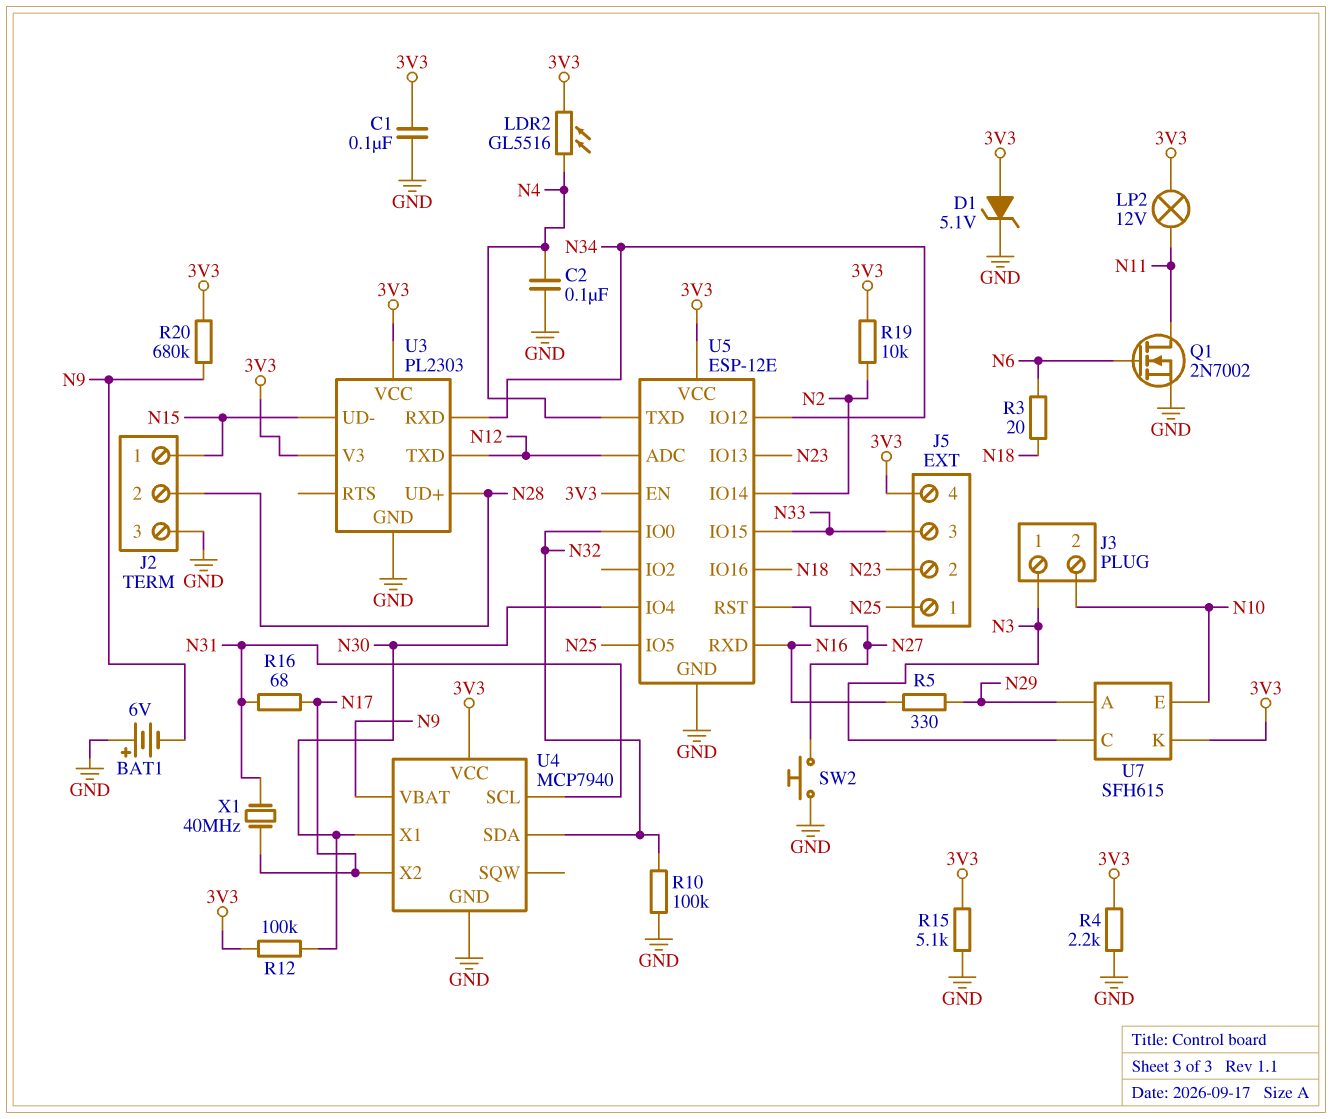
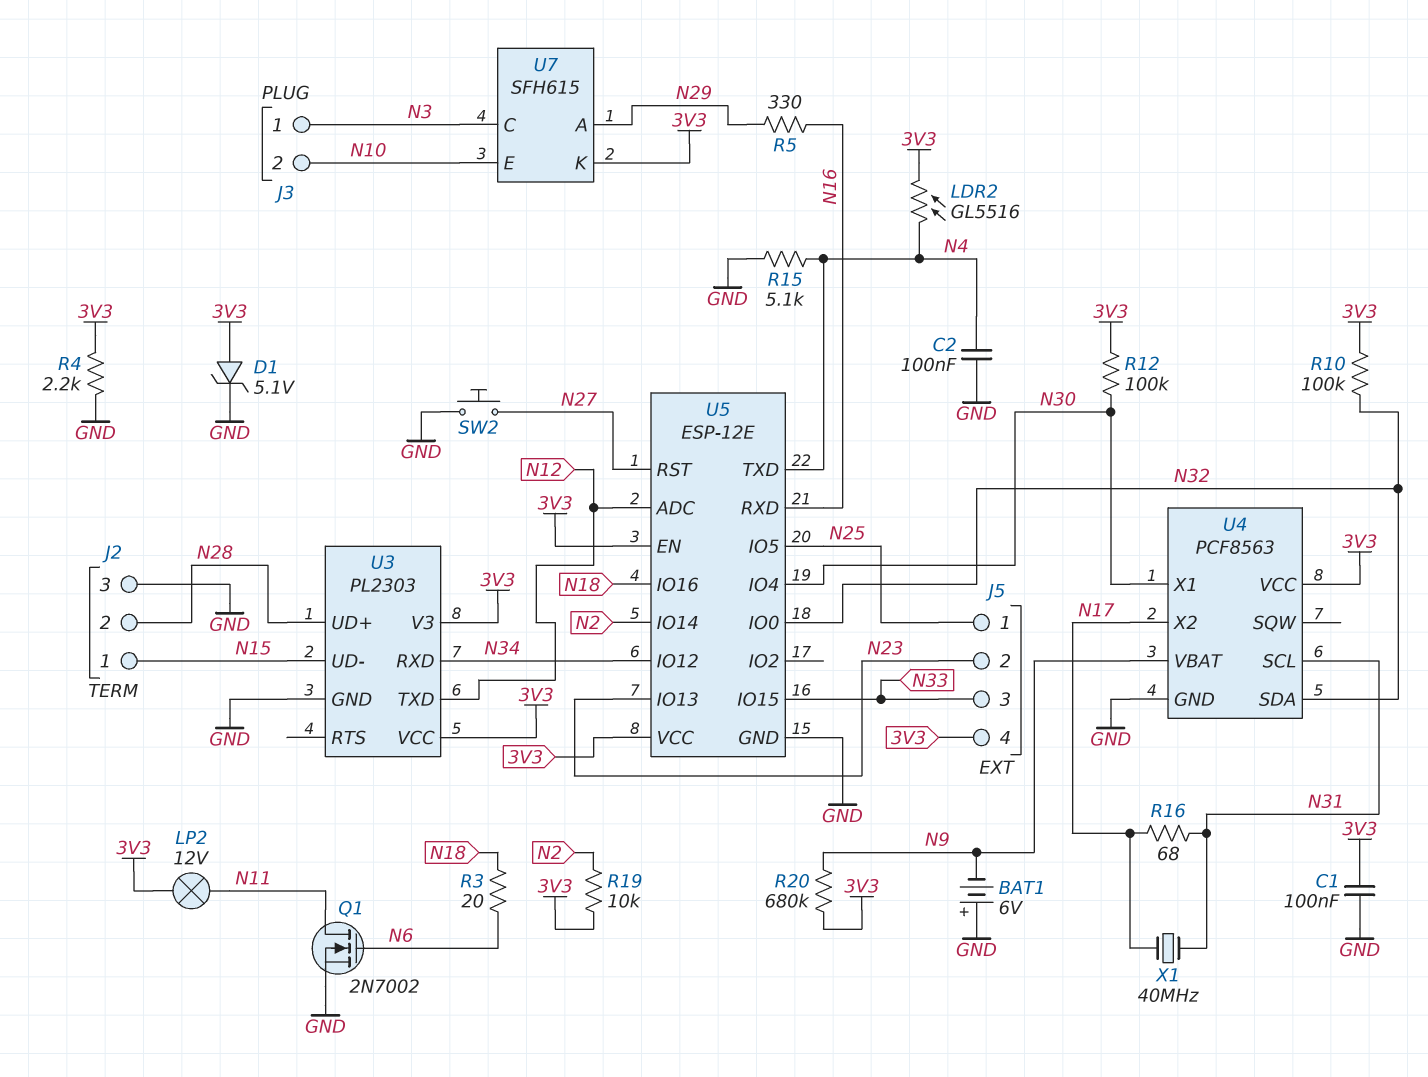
R10: 100k (GND, N32) -> 100k (3V3, N32)
R15: 5.1k (3V3, GND) -> 5.1k (GND, N4)
U4: MCP7940 -> PCF8563

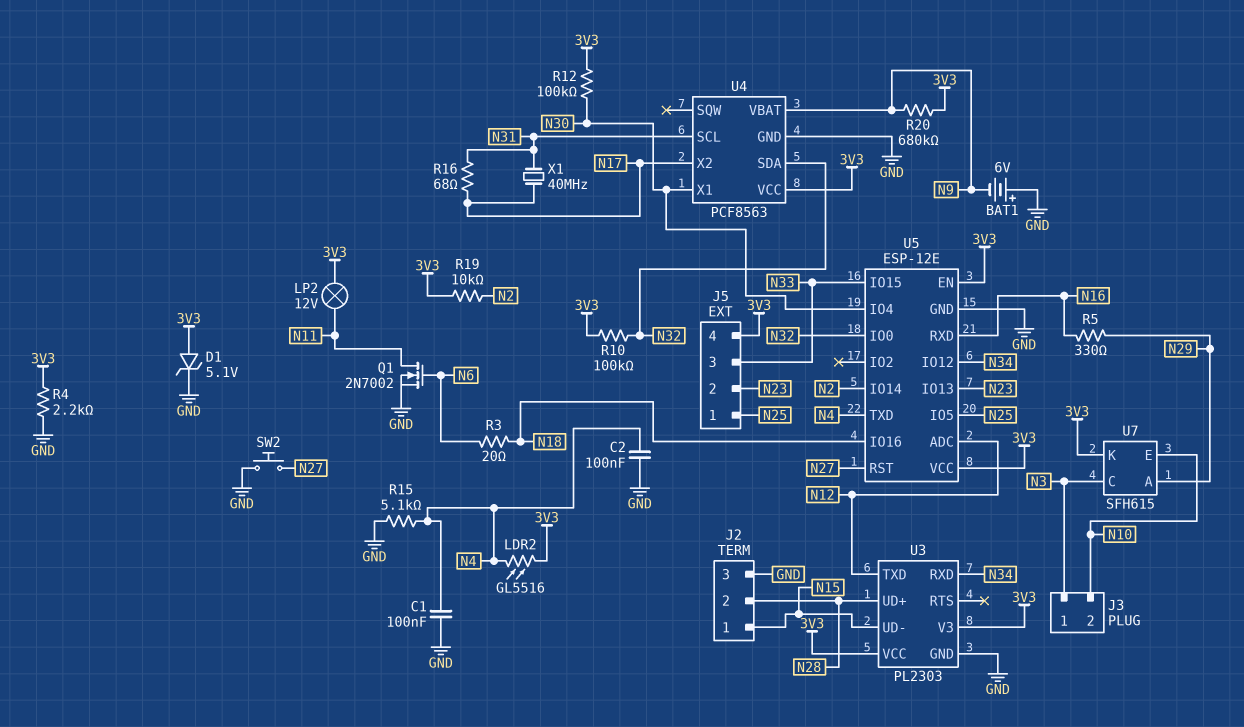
C1: 100nF (3V3, GND) -> 100nF (GND, N4)

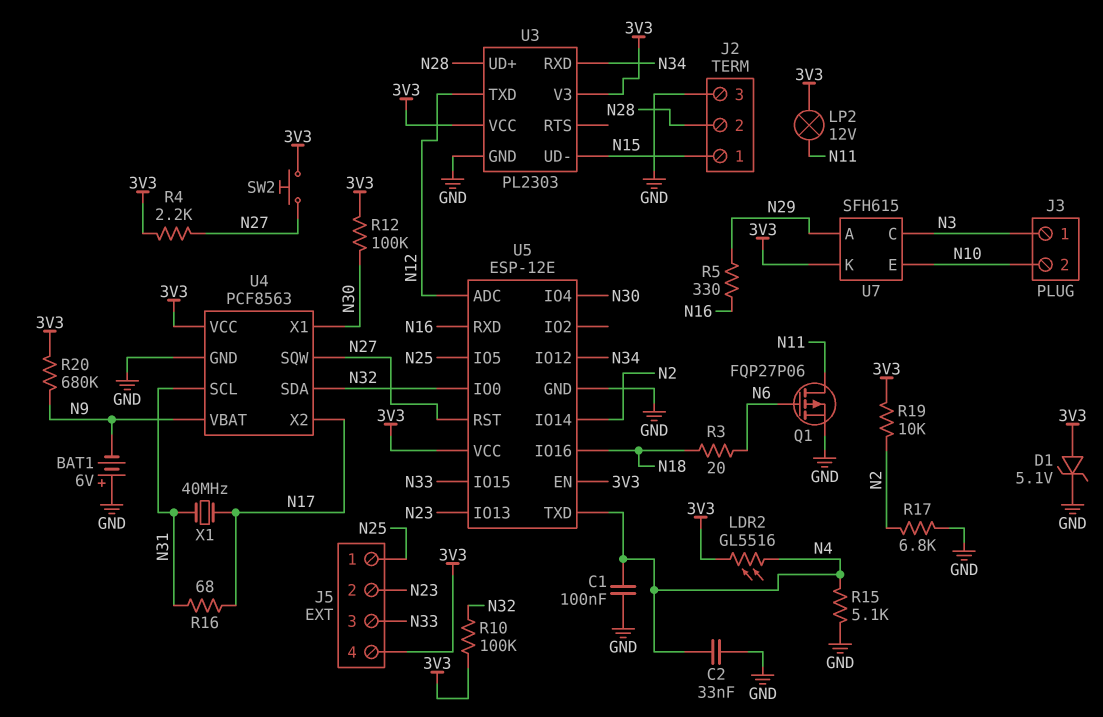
C2: 100nF (GND, N4) -> 33nF (GND, N4)
Q1: NMOS 2N7002 (G N6, D N11, S GND) -> PMOS FQP27P06 (G N6, D N11, S GND)
R4: 2.2k (3V3, GND) -> 2.2k (3V3, N27)
R17: none -> 6.8k (GND, N2)
SW2: button (GND, N27) -> button (3V3, N27)
U4 pin SQW: none -> N27

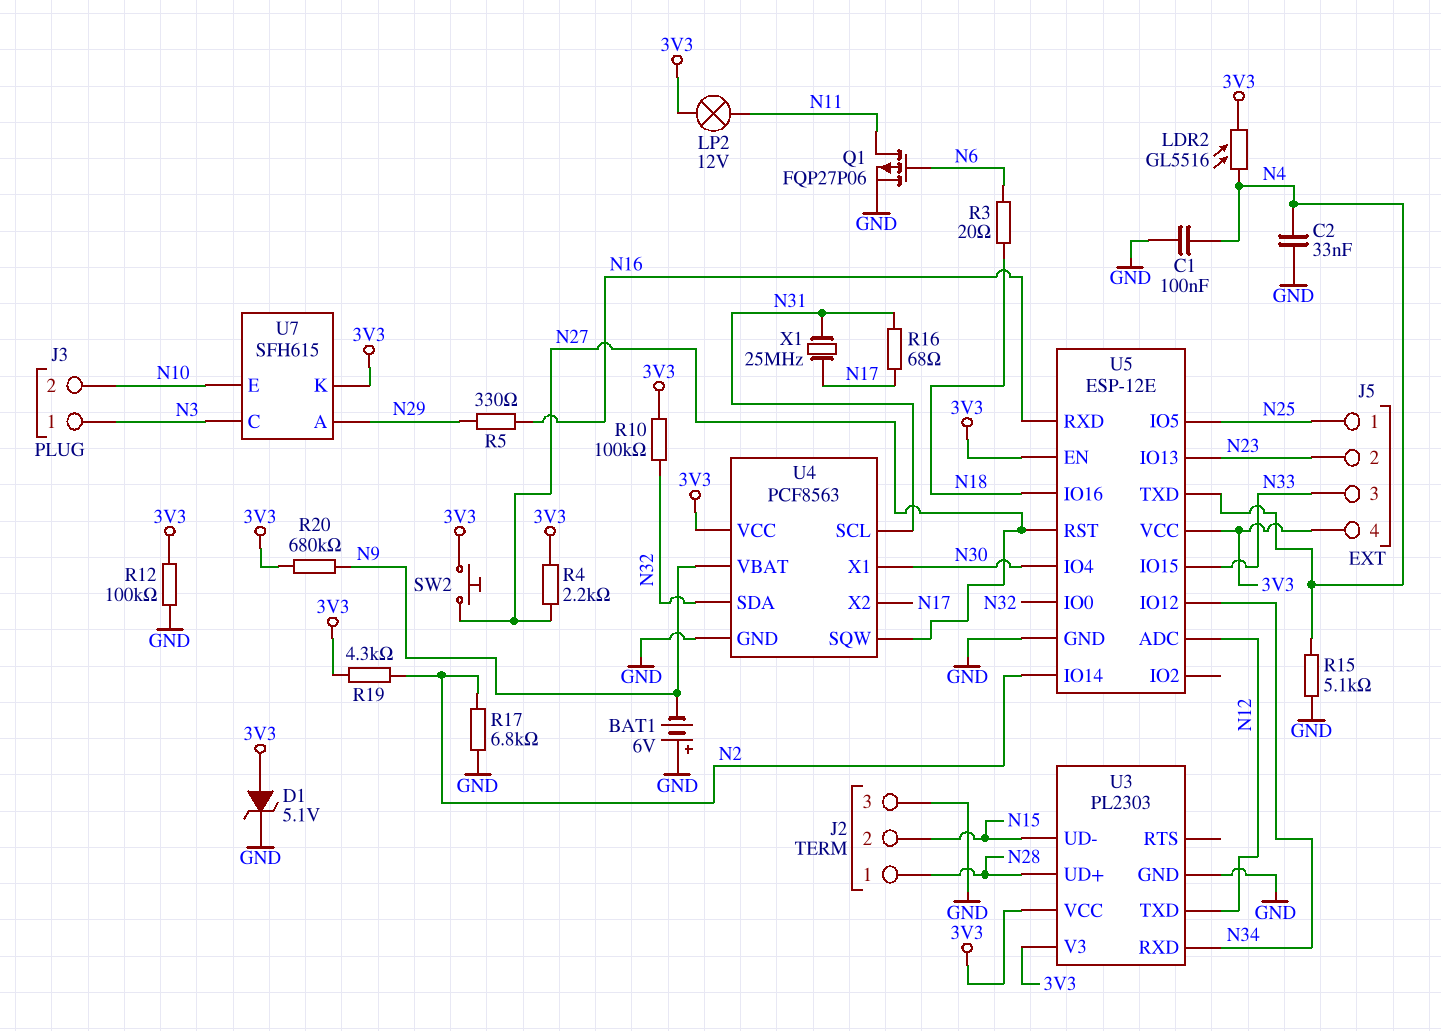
J2 pin 1: N15 -> N28
J2 pin 2: N28 -> N15
R12: 100k (3V3, N30) -> 100k (3V3, GND)
R19: 10k (3V3, N2) -> 4.3k (3V3, N2)
X1: 40MHz (N17, N31) -> 25MHz (N17, N31)

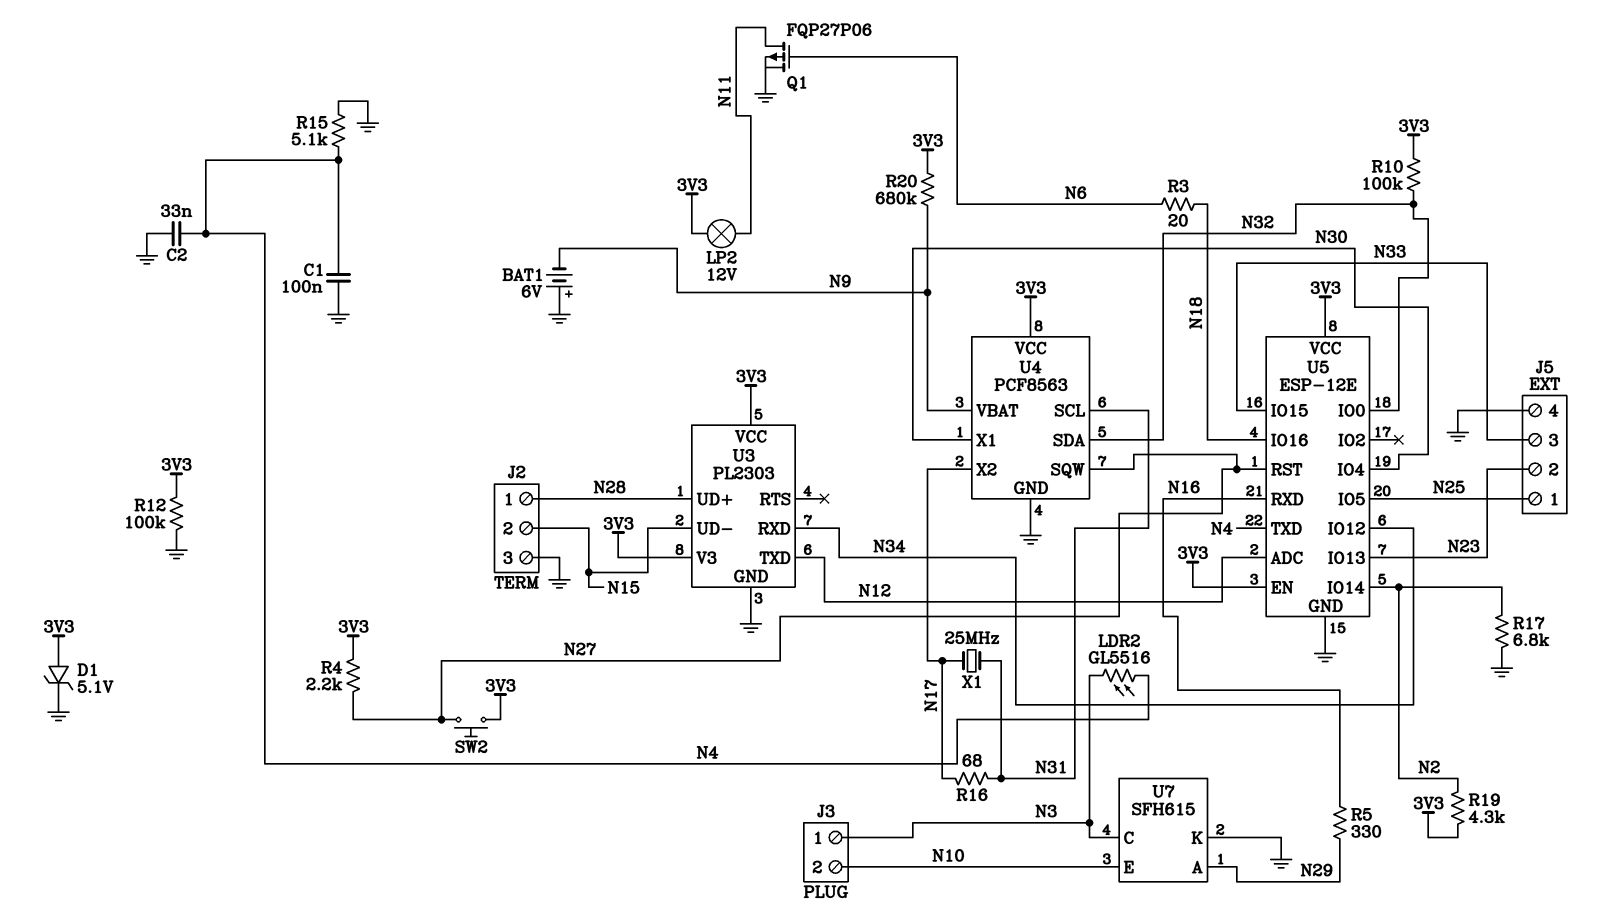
J5 pin 4: 3V3 -> GND
LDR2: GL5516 (3V3, N4) -> GL5516 (N3, N4)
U7 pin K: 3V3 -> GND

